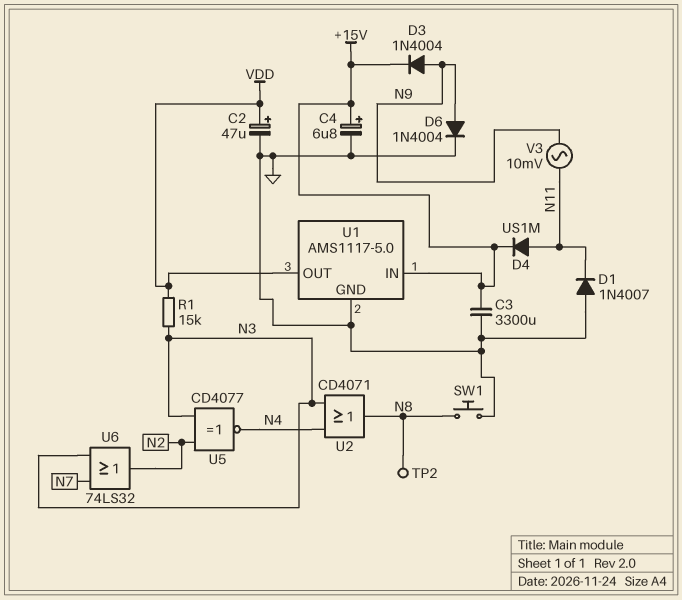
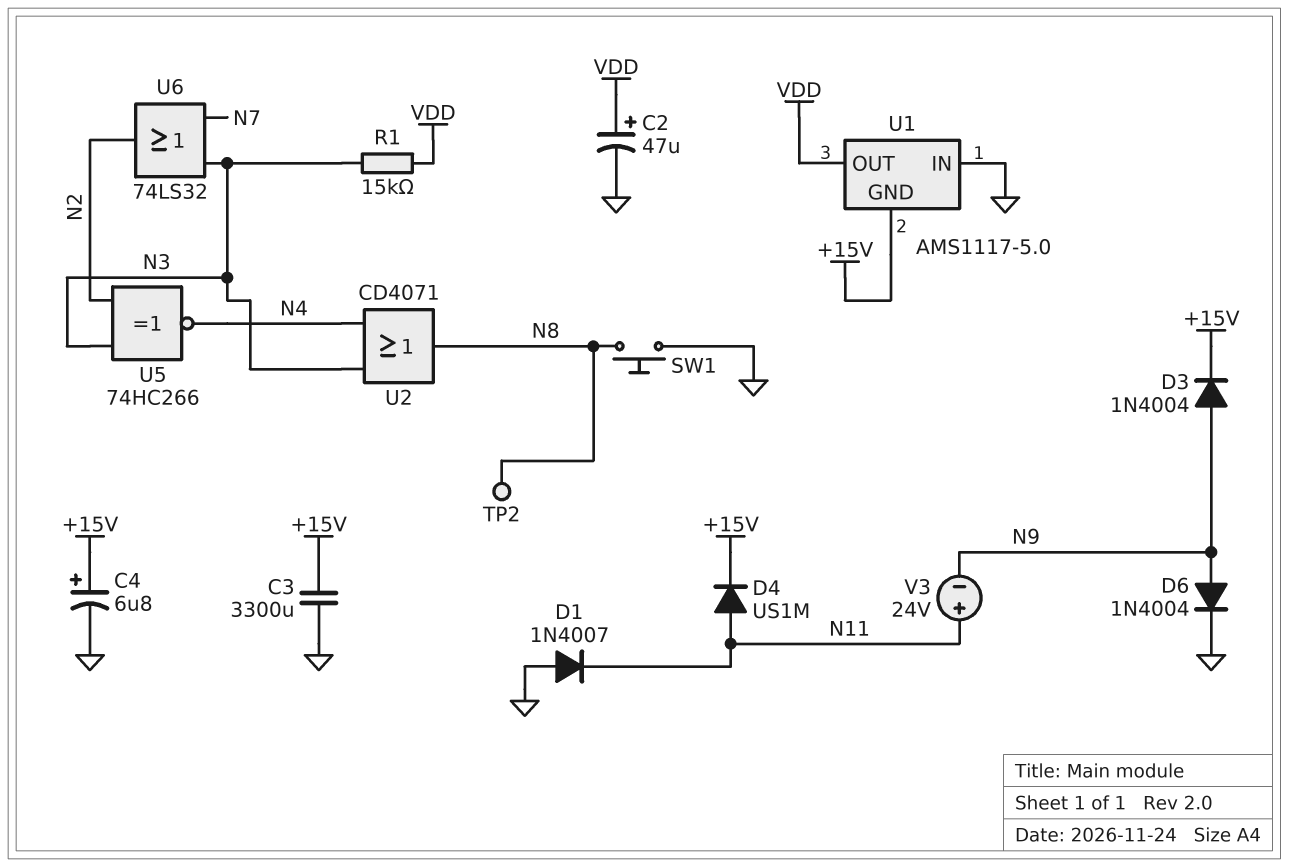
U1 pin GND: GND -> +15V
U1 pin IN: +15V -> GND
U5: XNOR CD4077 (in N2, in N3, out N4) -> XNOR 74HC266 (in N2, in N3, out N4)
V3: AC 10mV (N9, N11) -> 24V (plus N11, minus N9)

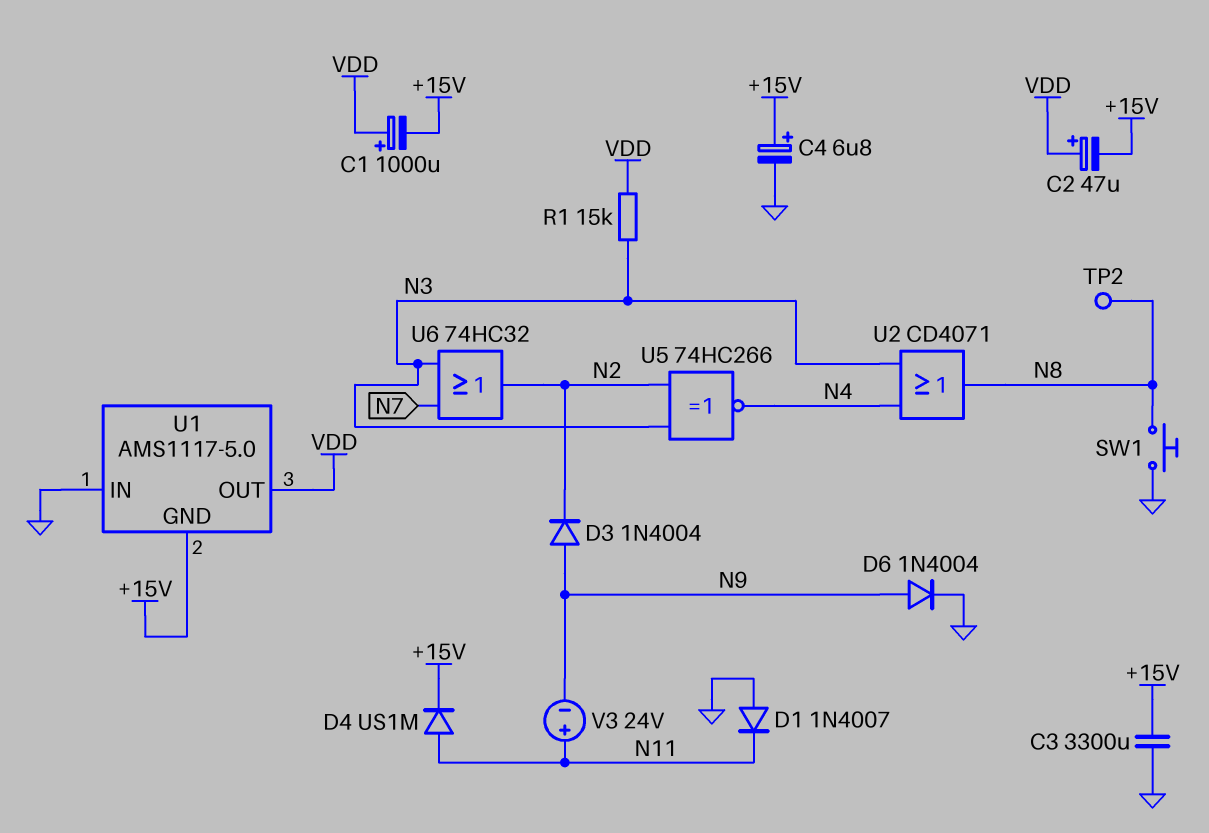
C1: none -> 1000uF (plus VDD, minus +15V)
C2: 47uF (plus VDD, minus GND) -> 47uF (plus VDD, minus +15V)
D3: diode 1N4004 (A N9, K +15V) -> diode 1N4004 (A N9, K N2)
U6: OR 74LS32 (in N3, in N7, out N2) -> OR 74HC32 (in N3, in N7, out N2)

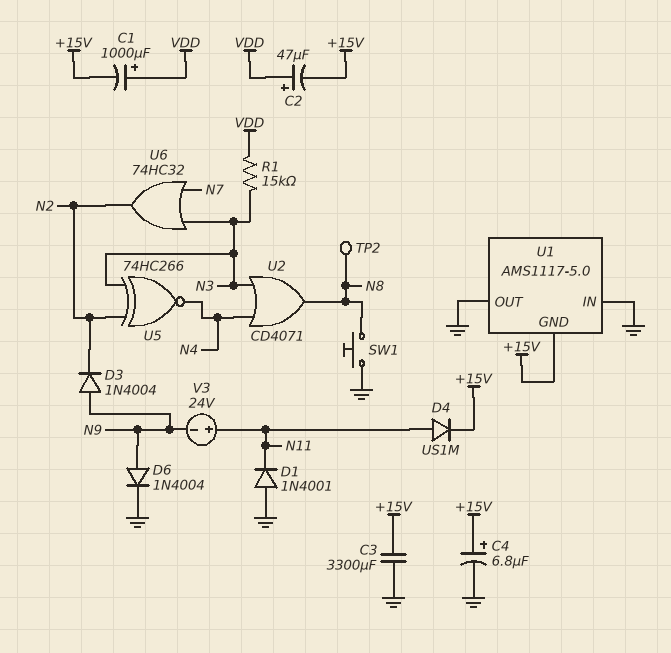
D1: diode 1N4007 (A GND, K N11) -> diode 1N4001 (A GND, K N11)
U1 pin OUT: VDD -> GND

